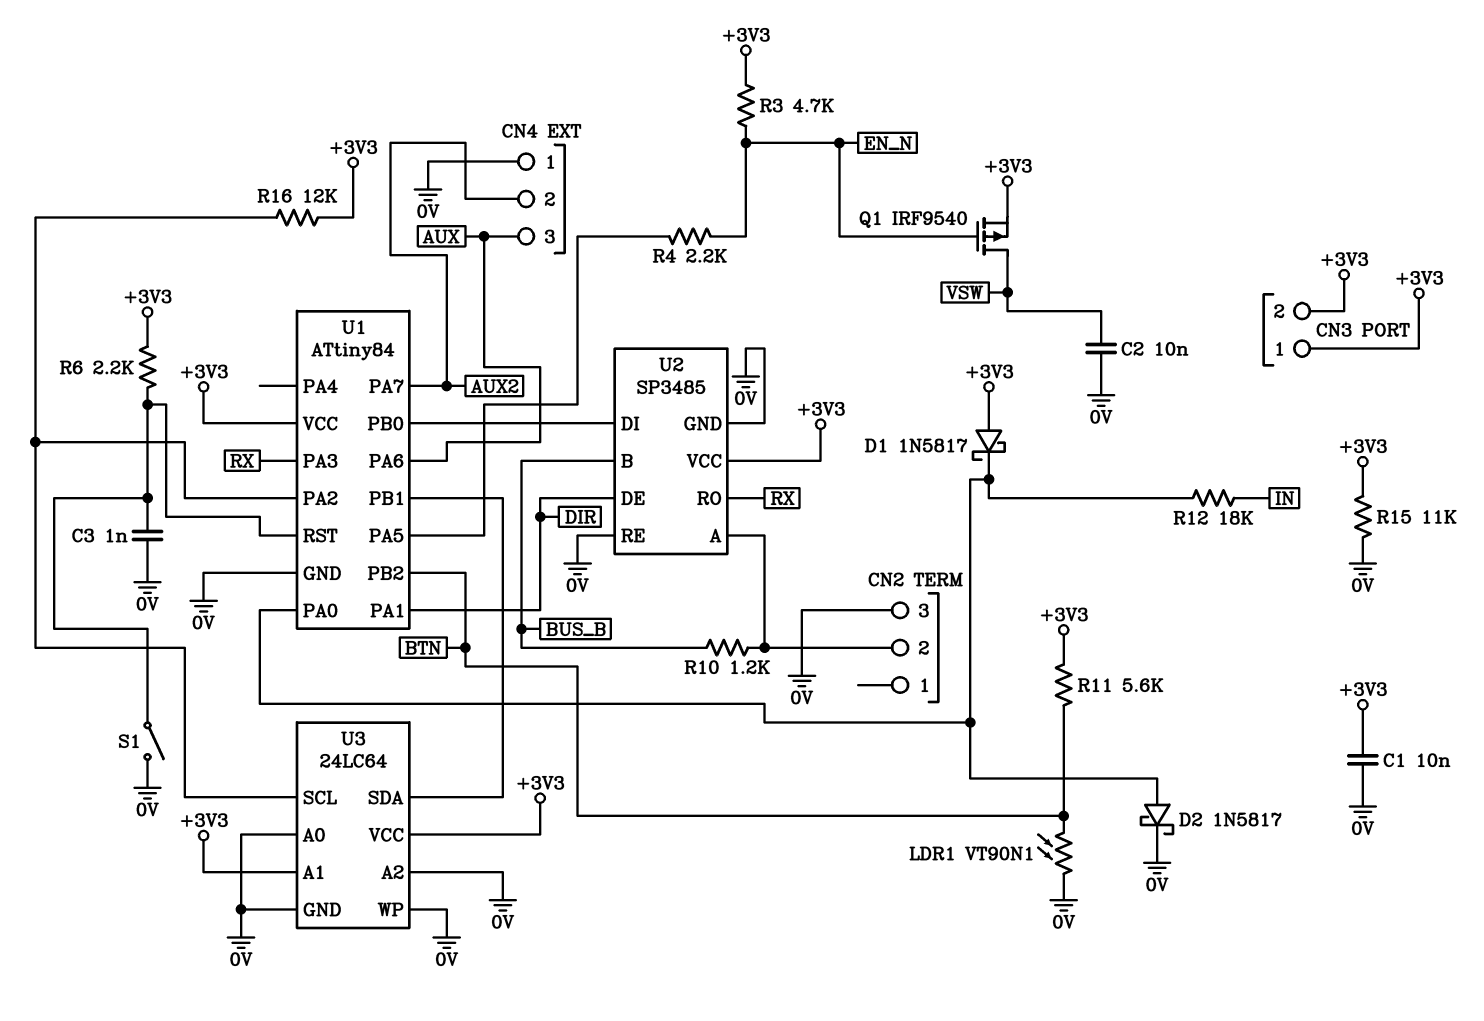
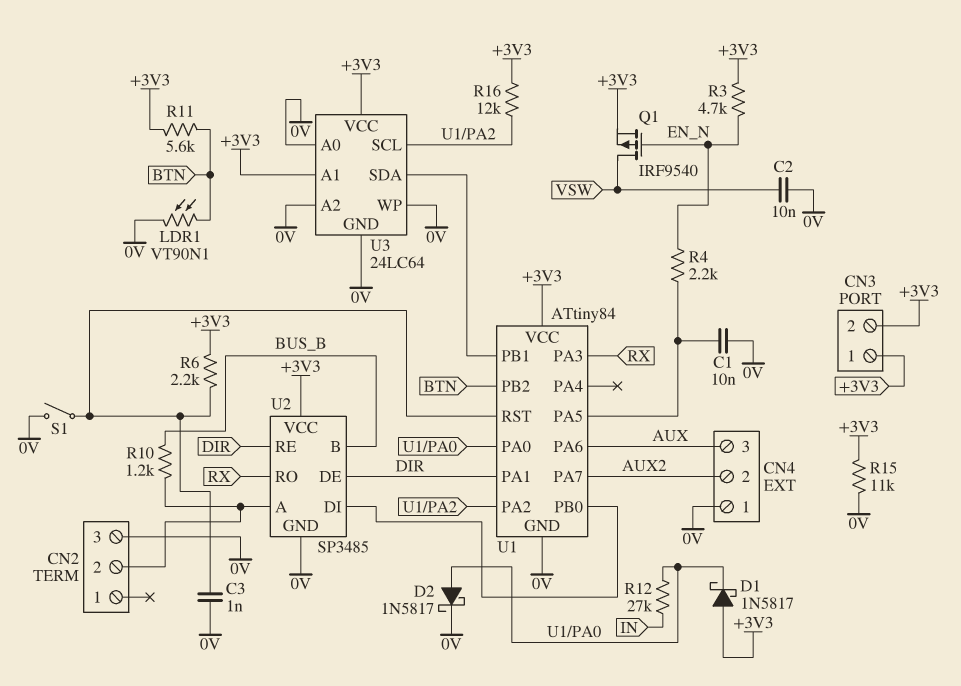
C1: 10nF (+3V3, 0V) -> 10nF (0V, U1/PA5)
R12: 18k (IN, U1/PA0) -> 27k (IN, U1/PA0)
U2 pin RE: 0V -> DIR

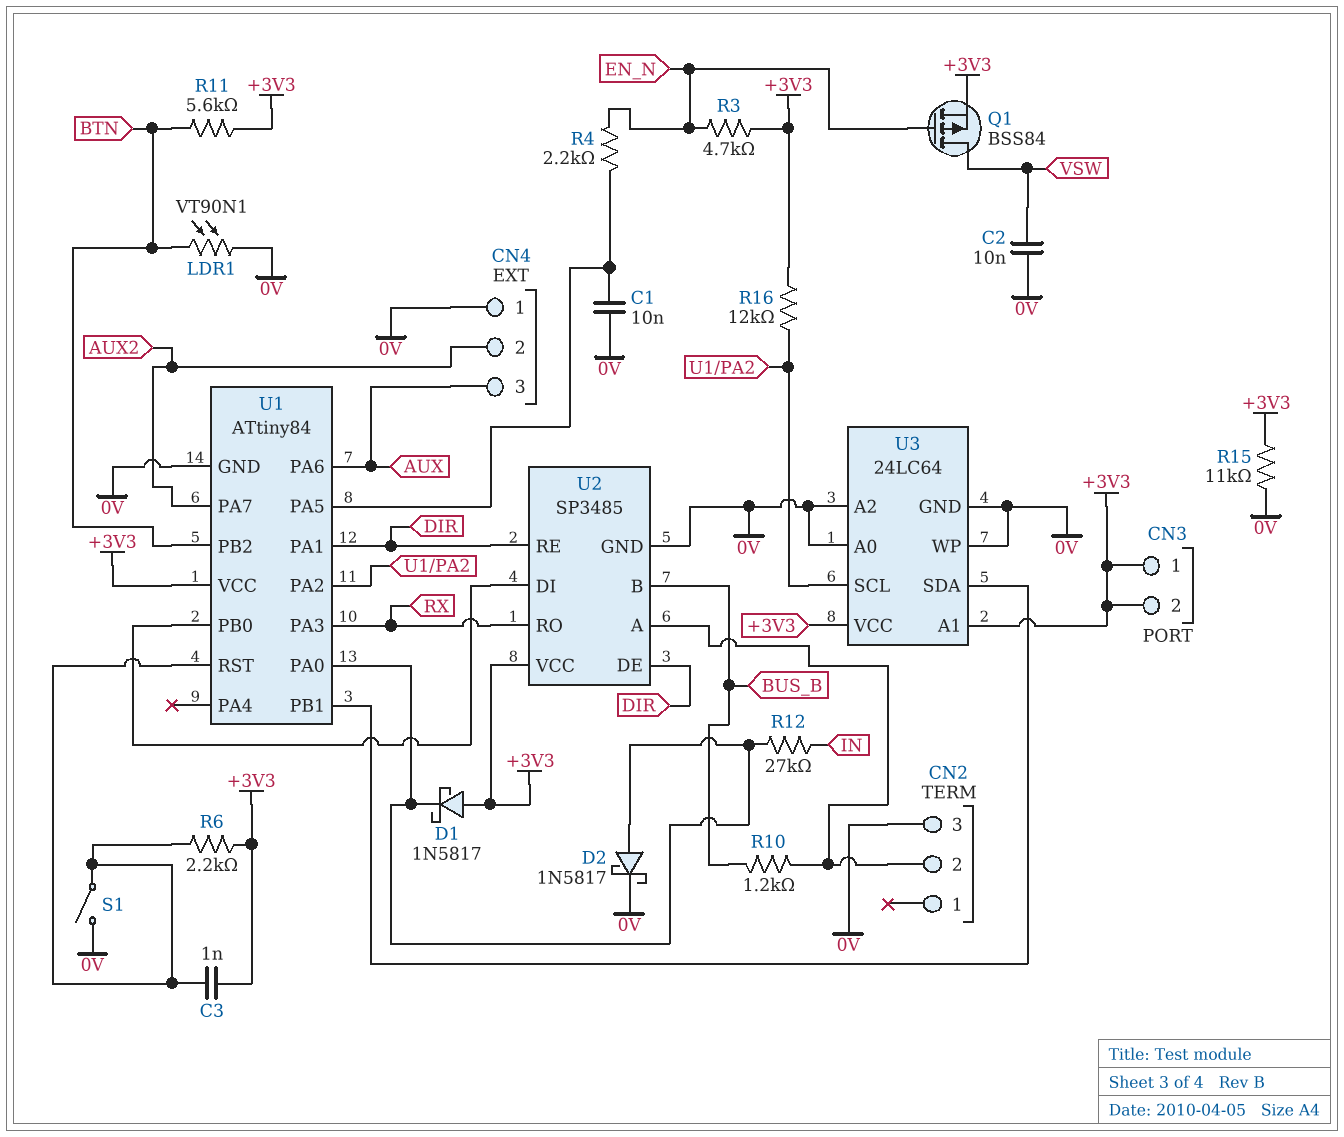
C3: 1nF (0V, U1/RST) -> 1nF (+3V3, U1/RST)
Q1: PMOS IRF9540 (G EN_N, D VSW, S +3V3) -> PMOS BSS84 (G EN_N, D VSW, S +3V3)

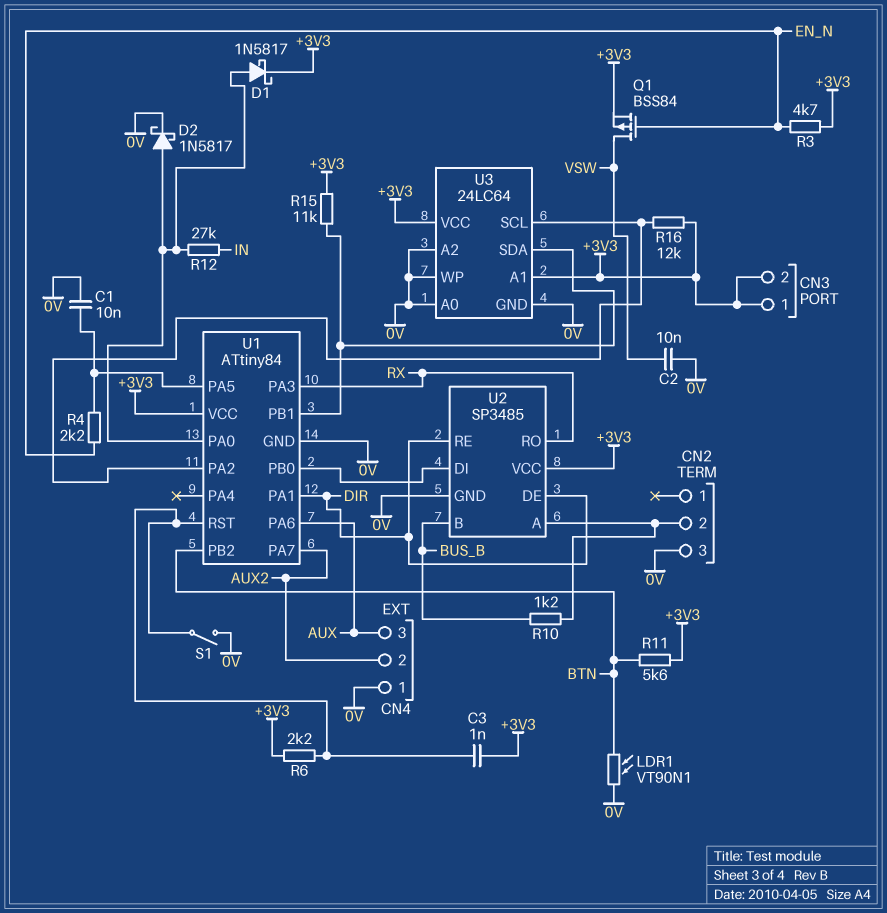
D1: schottky 1N5817 (A +3V3, K U1/PA0) -> schottky 1N5817 (A U1/PA0, K +3V3)
R15: 11k (+3V3, 0V) -> 11k (+3V3, U1/PB1)

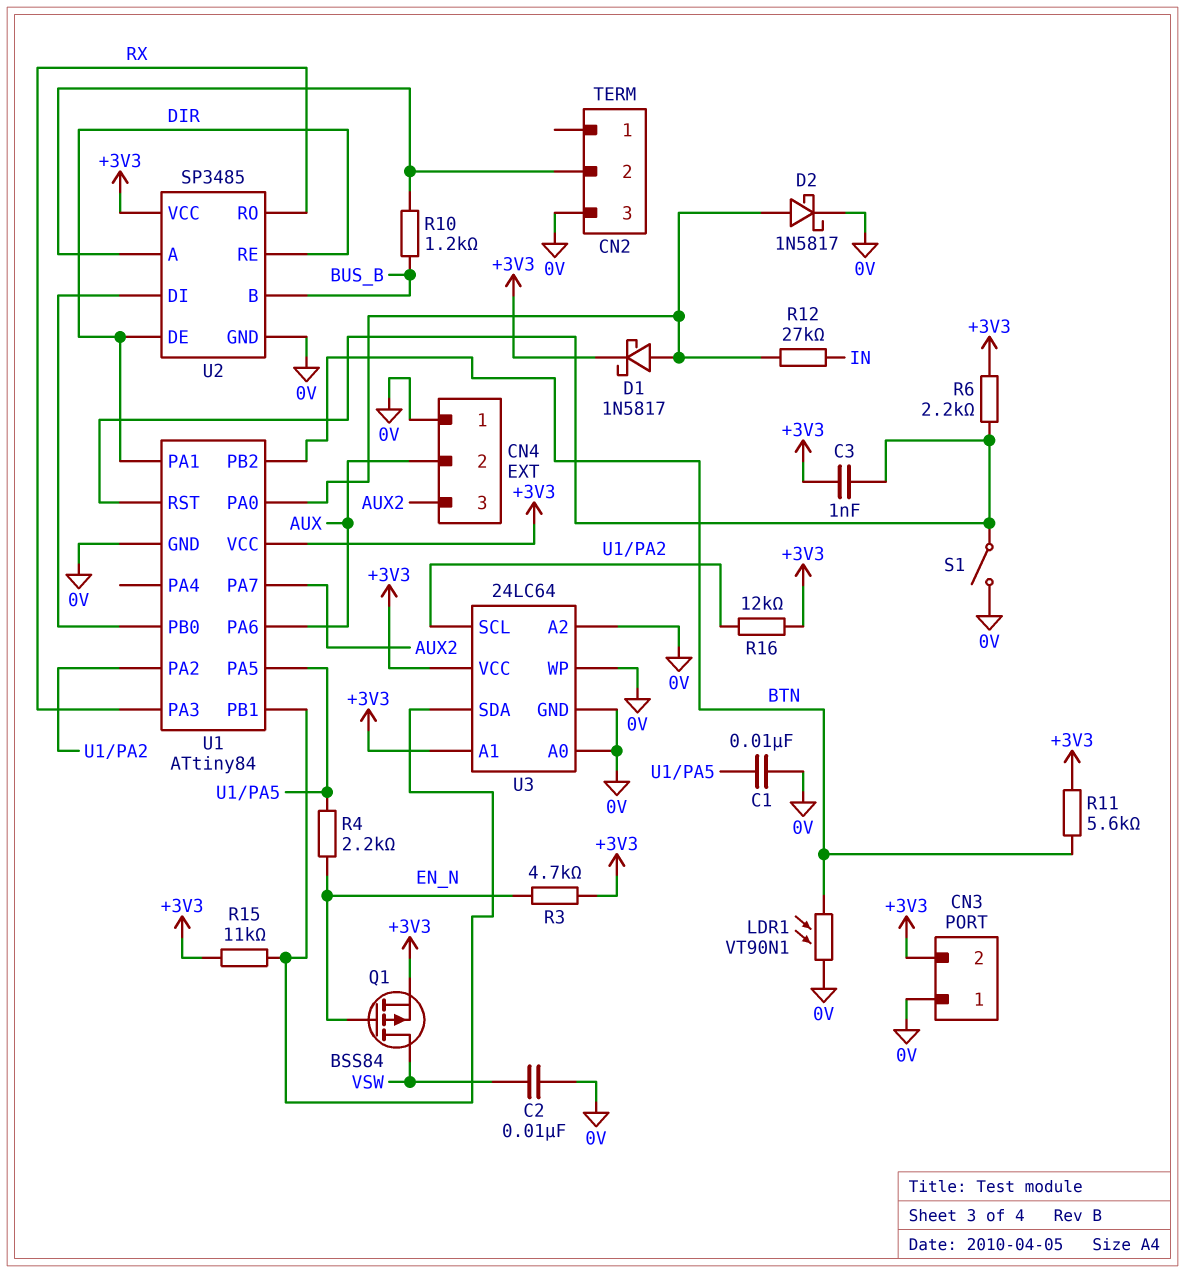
CN3 pin 1: +3V3 -> 0V
CN4 pin 2: AUX2 -> AUX
CN4 pin 3: AUX -> AUX2

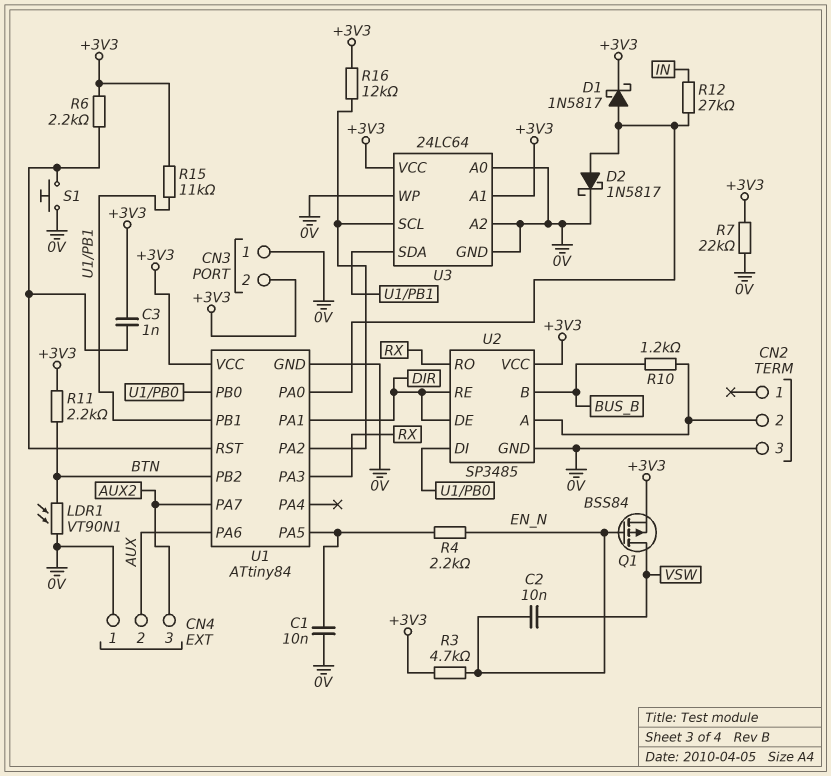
C2: 10nF (0V, VSW) -> 10nF (EN_N, VSW)
R7: none -> 22k (+3V3, 0V)
R11: 5.6k (+3V3, BTN) -> 2.2k (+3V3, BTN)
S1: switch (0V, U1/RST) -> button (0V, U1/RST)

